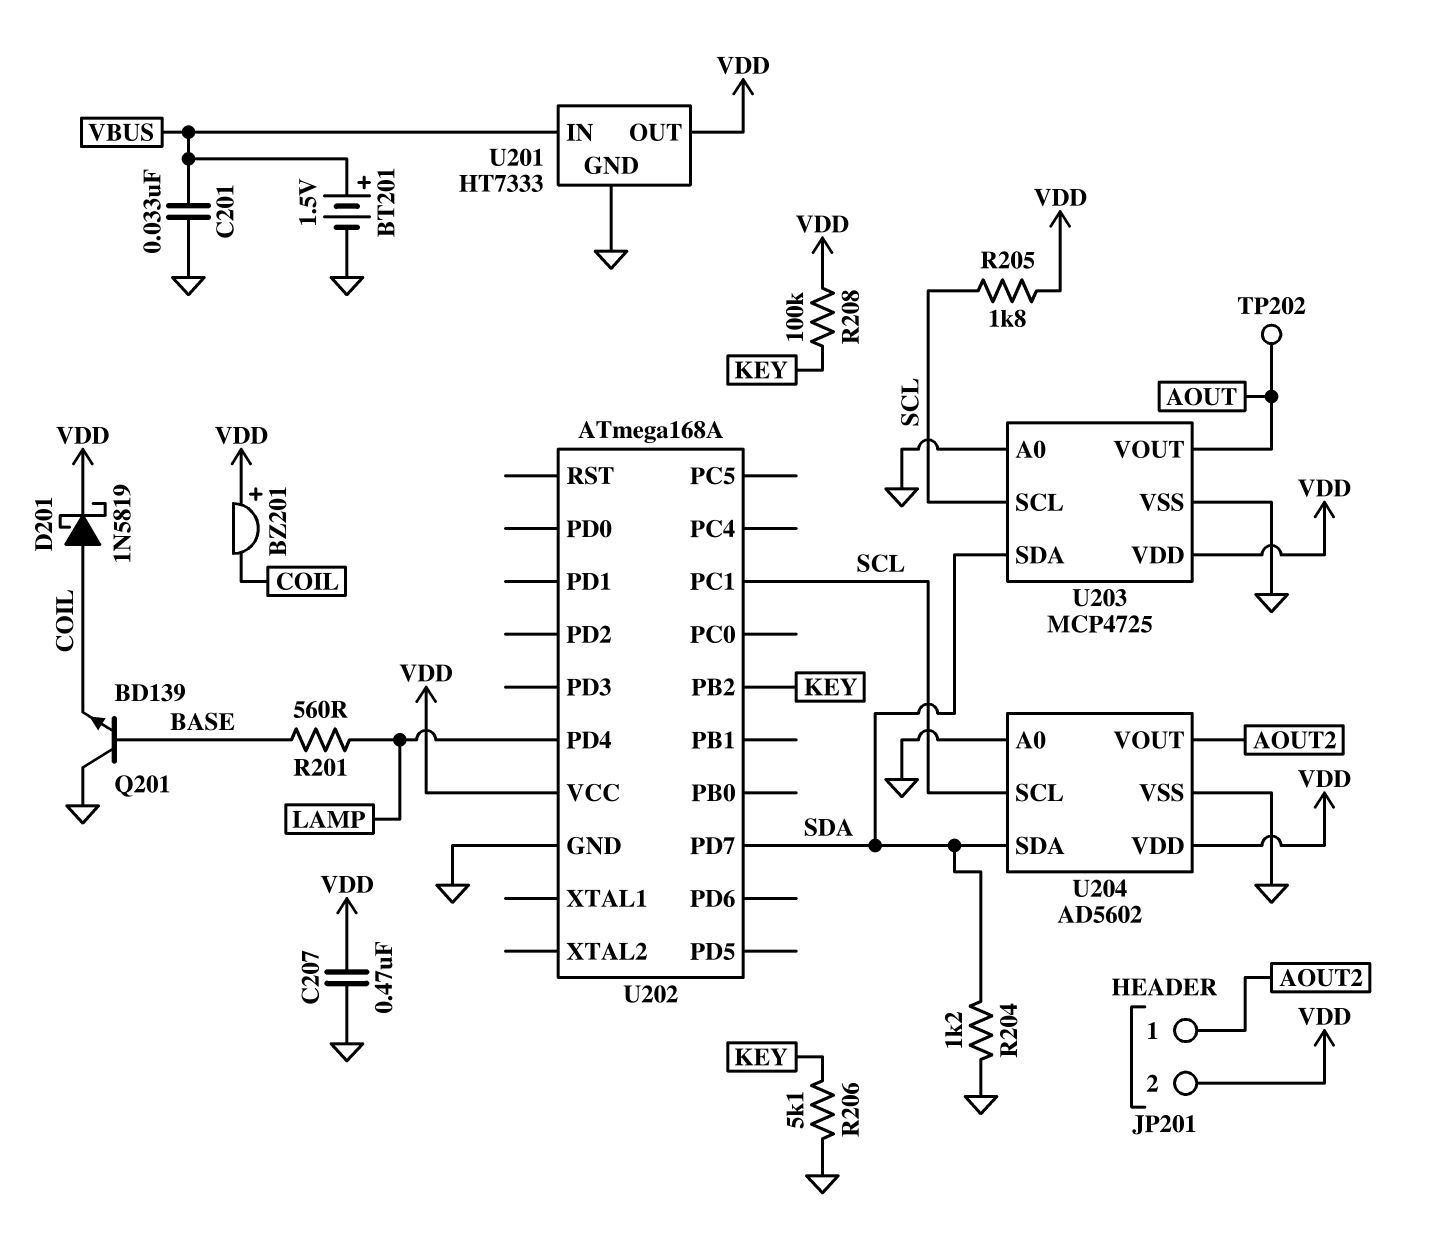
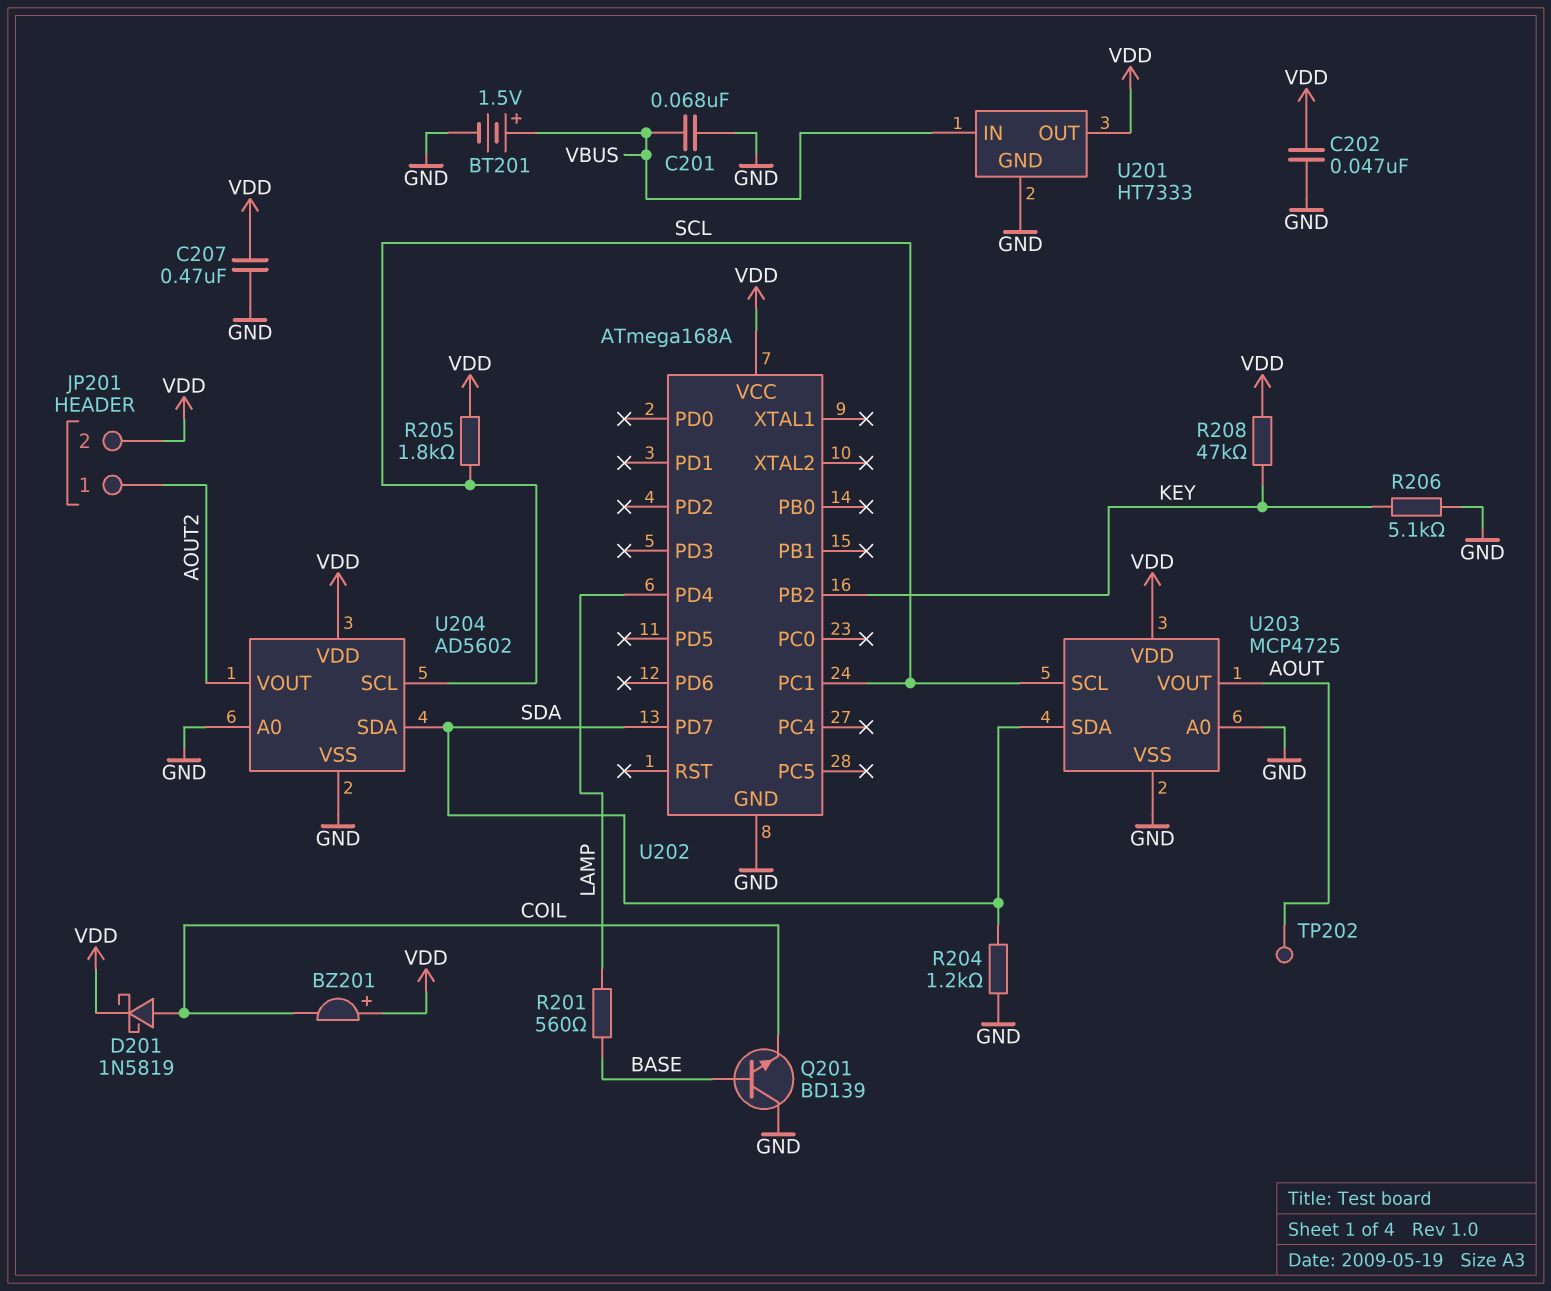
C201: 33nF (GND, VBUS) -> 68nF (GND, VBUS)
C202: none -> 47nF (GND, VDD)
R208: 100k (KEY, VDD) -> 47k (KEY, VDD)

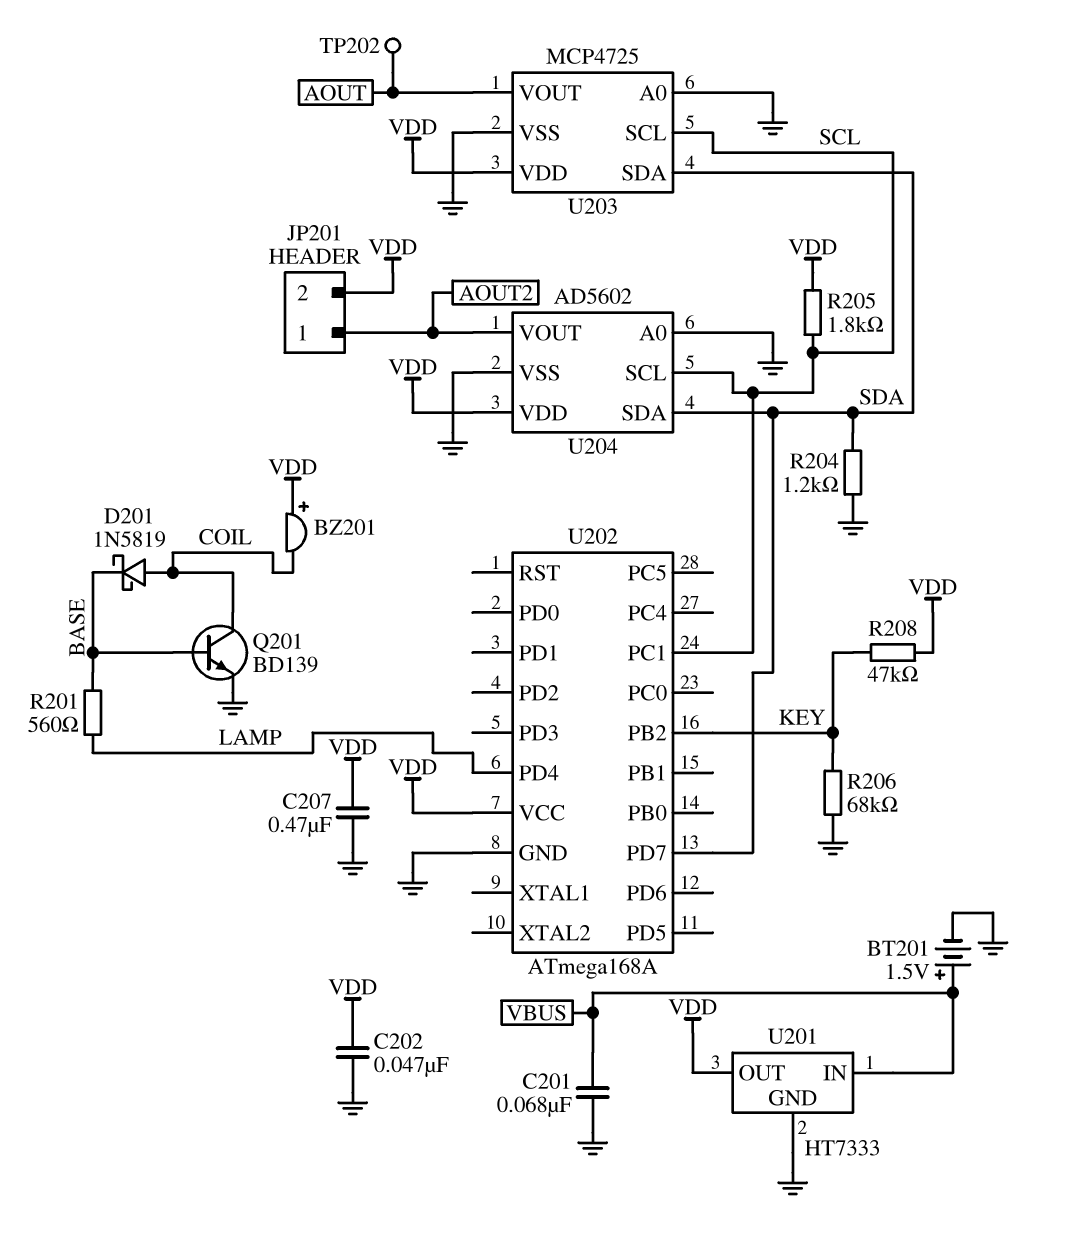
D201: schottky 1N5819 (A COIL, K VDD) -> schottky 1N5819 (A COIL, K BASE)
Q201: NPN BD139 (B BASE, C GND, E COIL) -> NPN BD139 (B BASE, C COIL, E GND)
R206: 5.1k (GND, KEY) -> 68k (GND, KEY)

